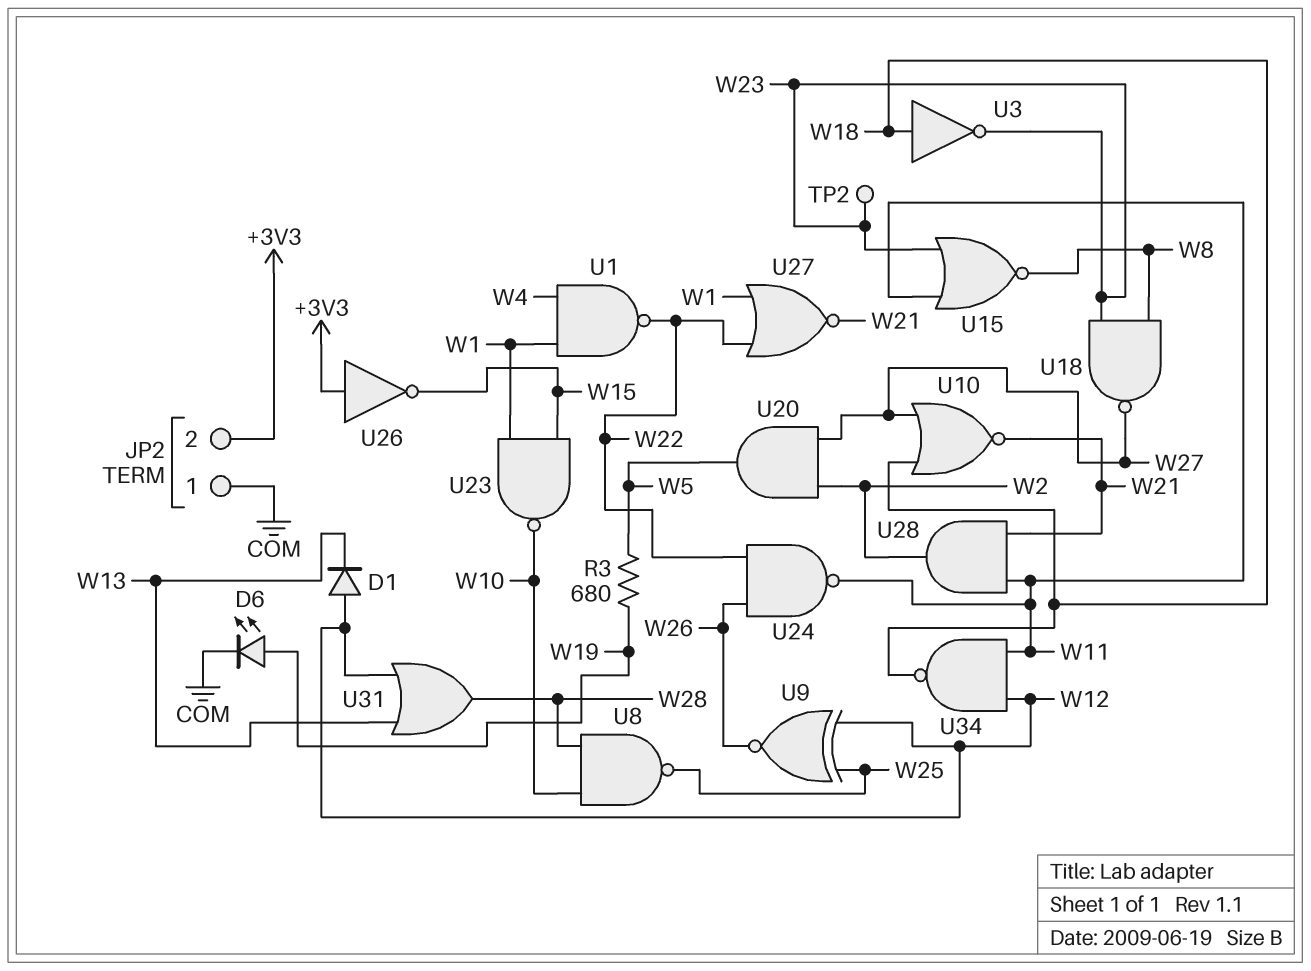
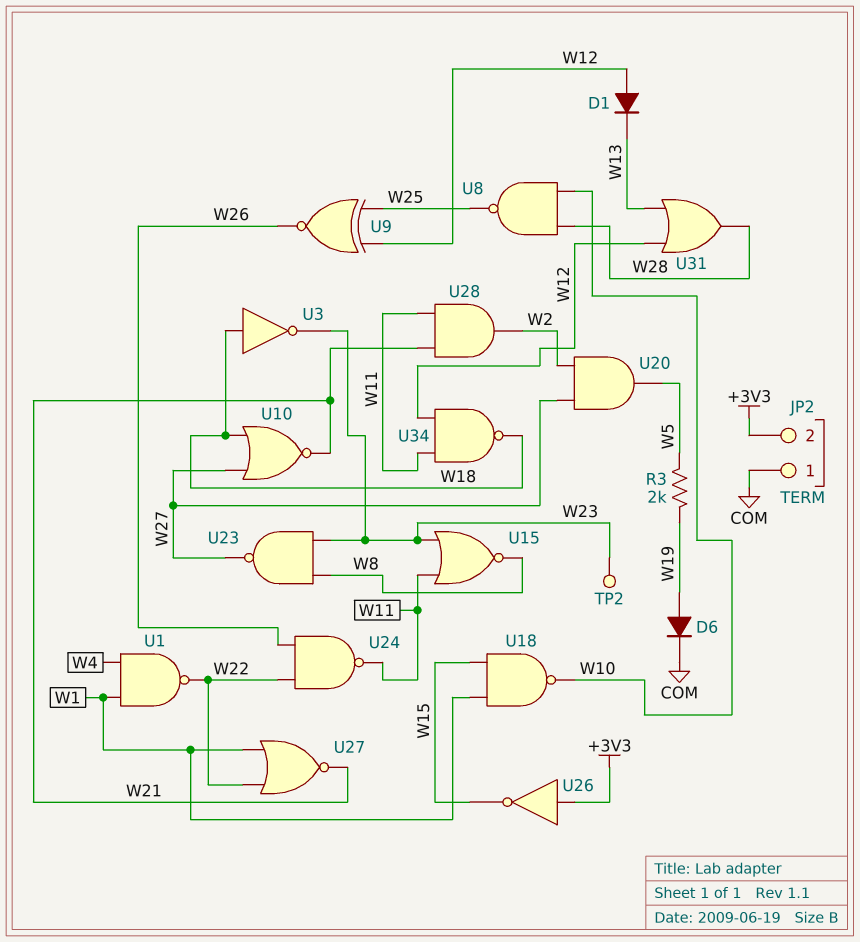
D6: LED (A W19, K COM) -> diode (A W19, K COM)
R3: 680 (W5, W19) -> 2k (W5, W19)
U18: NAND (in W8, in W23, out W27) -> NAND (in W1, in W15, out W10)
U23: NAND (in W1, in W15, out W10) -> NAND (in W8, in W23, out W27)

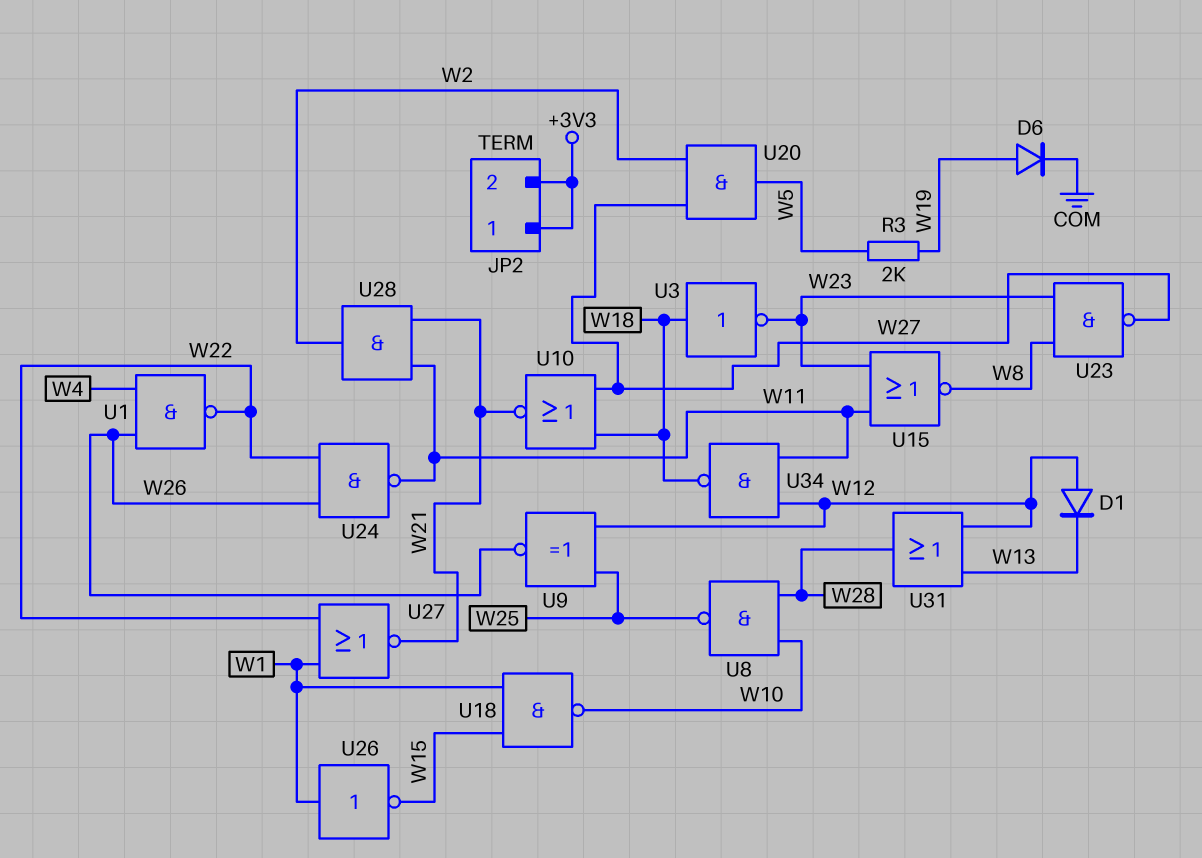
JP2 pin 1: COM -> +3V3
TP2: test point (W23) -> none
U1: NAND (in W1, in W4, out W22) -> NAND (in W4, in W26, out W22)
U26: NOT (in +3V3, out W15) -> NOT (in W1, out W15)

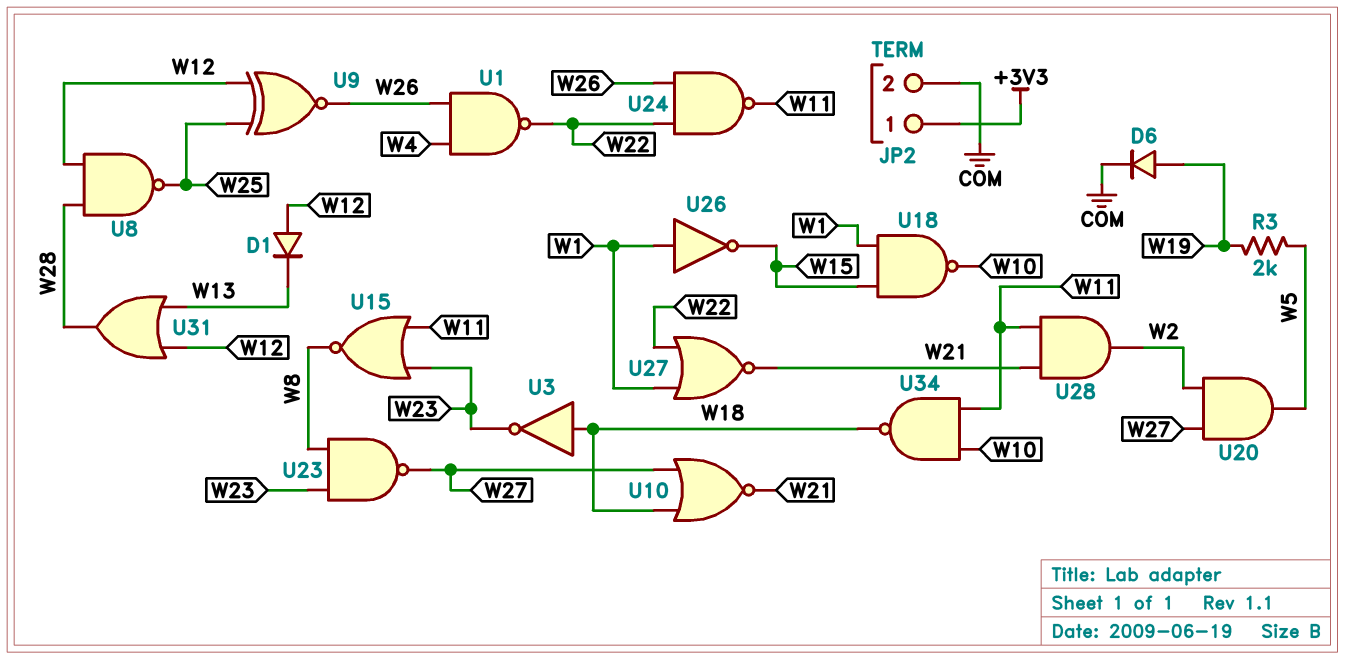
JP2 pin 2: +3V3 -> COM
U8: NAND (in W10, in W28, out W25) -> NAND (in W12, in W28, out W25)
U34: NAND (in W11, in W12, out W18) -> NAND (in W10, in W11, out W18)

